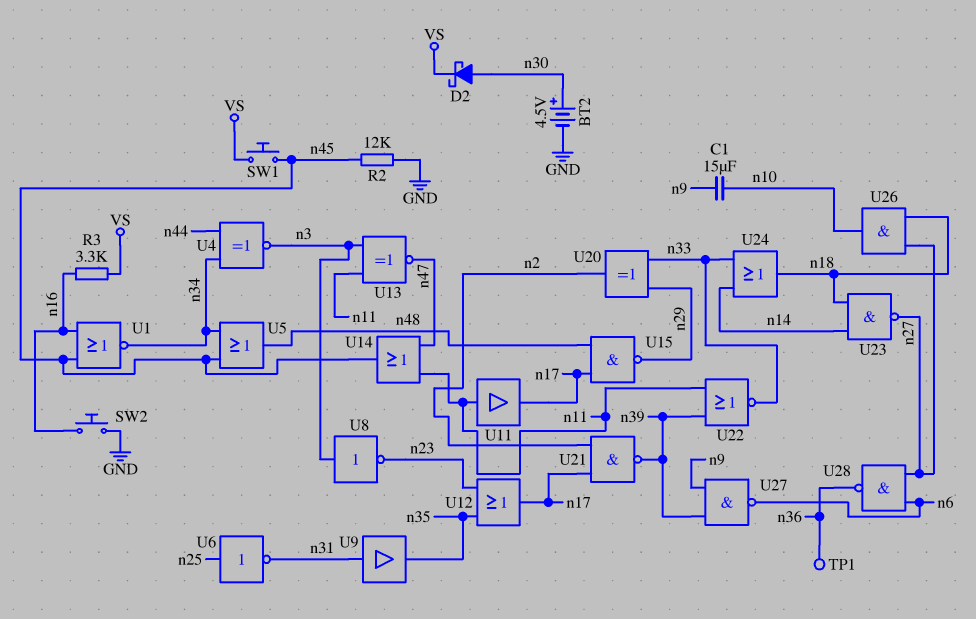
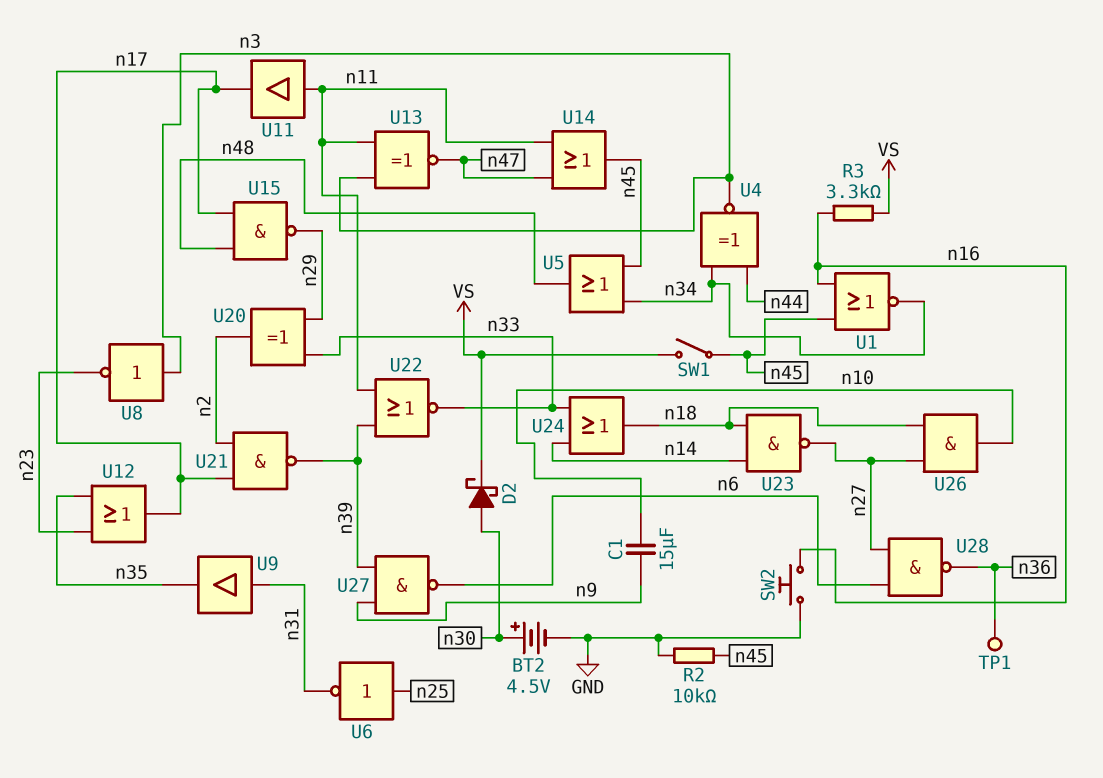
R2: 12k (GND, n45) -> 10k (GND, n45)
SW1: button (VS, n45) -> switch (VS, n45)

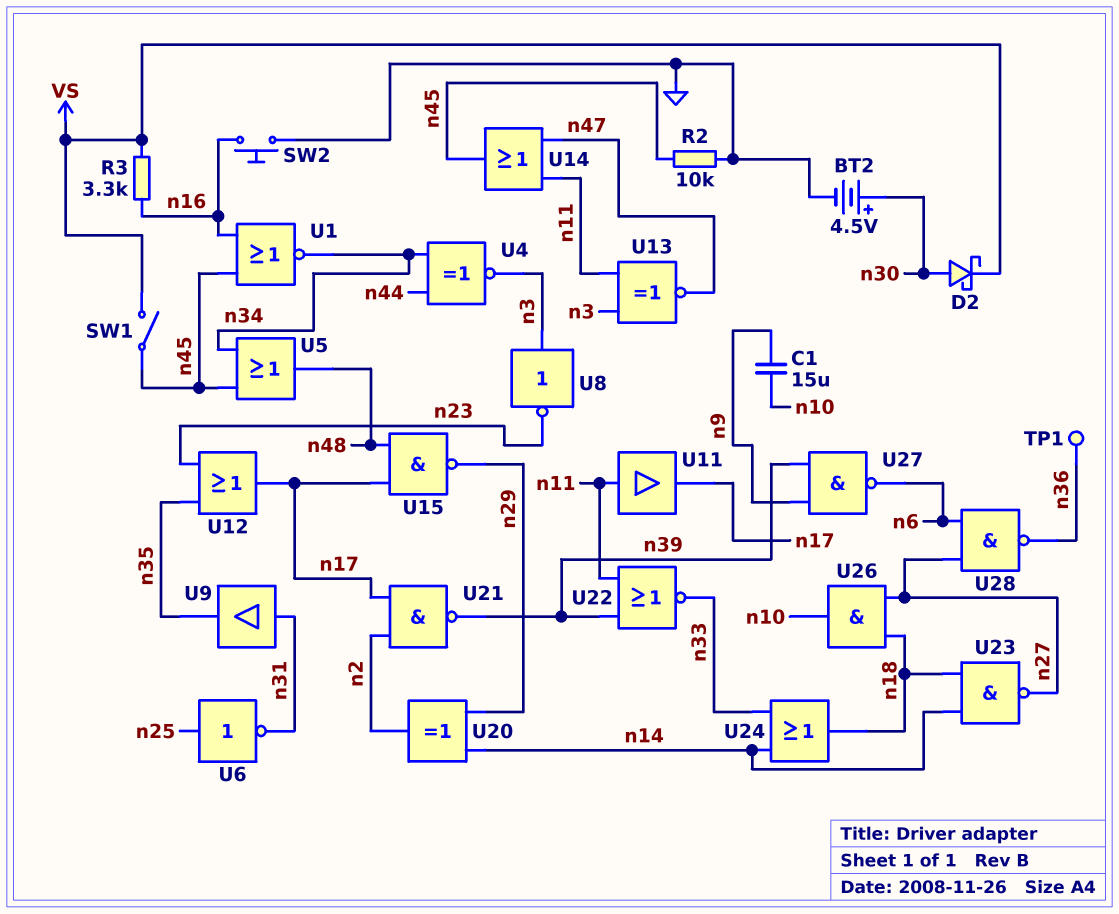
U20: XOR (in n29, in n33, out n2) -> XOR (in n14, in n29, out n2)

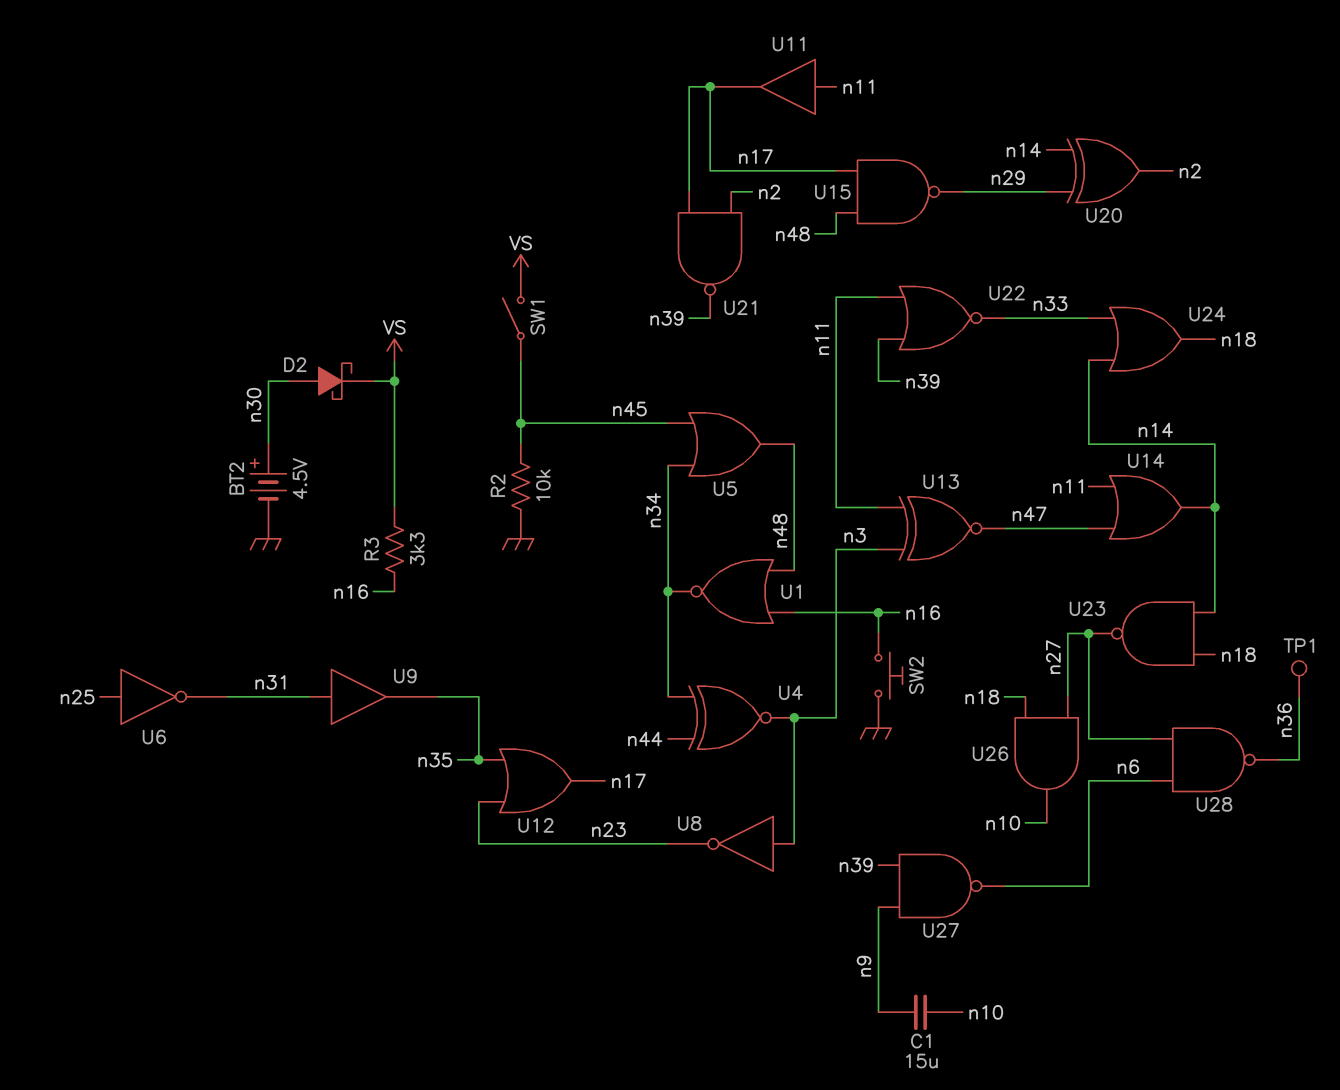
U1: NOR (in n16, in n45, out n34) -> NOR (in n16, in n48, out n34)
U14: OR (in n11, in n47, out n45) -> OR (in n11, in n47, out n14)

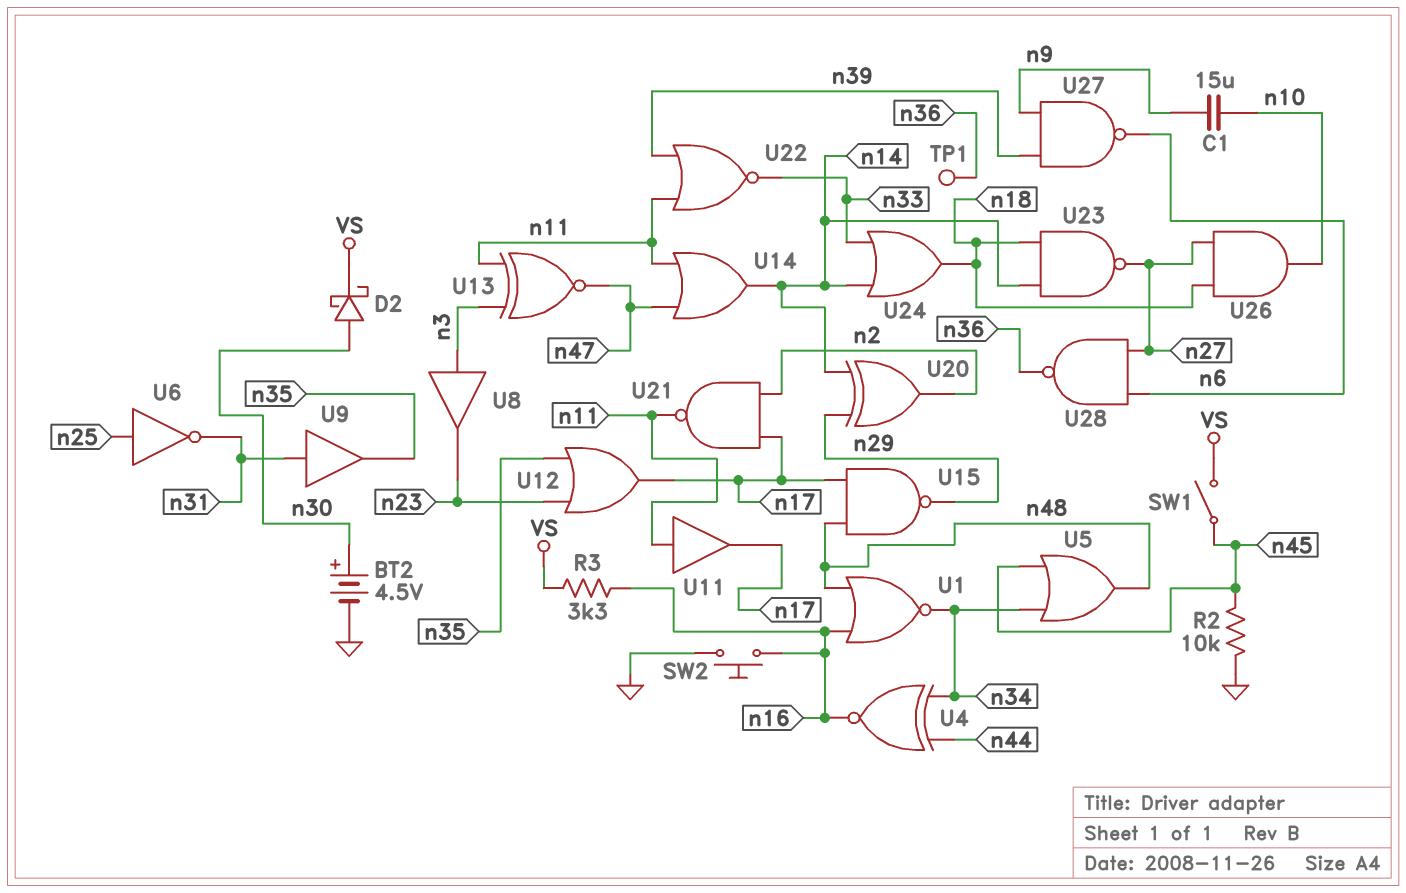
U4: XNOR (in n34, in n44, out n3) -> XNOR (in n34, in n44, out n16)
U8: NOT (in n3, out n23) -> buffer (in n3, out n23)
U21: NAND (in n2, in n17, out n39) -> NAND (in n2, in n17, out n11)

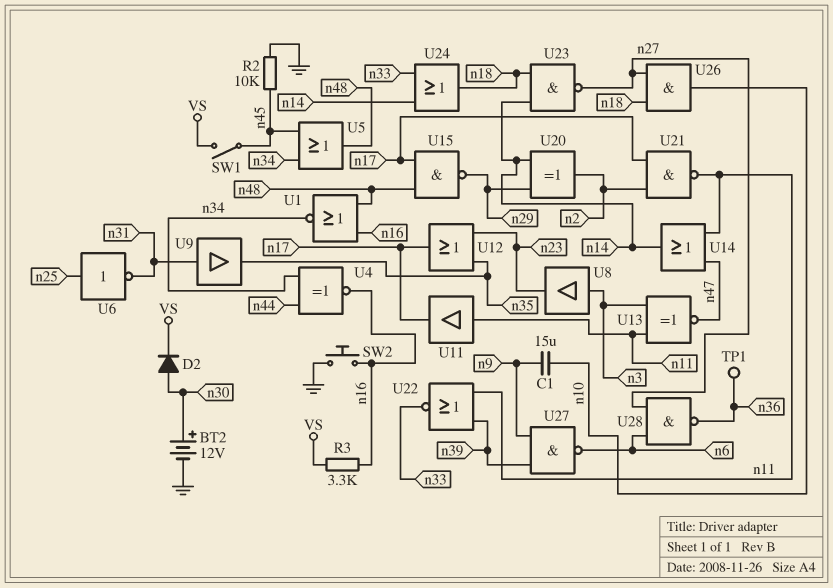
BT2: 4.5V (plus n30, minus GND) -> 12V (plus n30, minus GND)
D2: schottky (A n30, K VS) -> diode (A n30, K VS)

